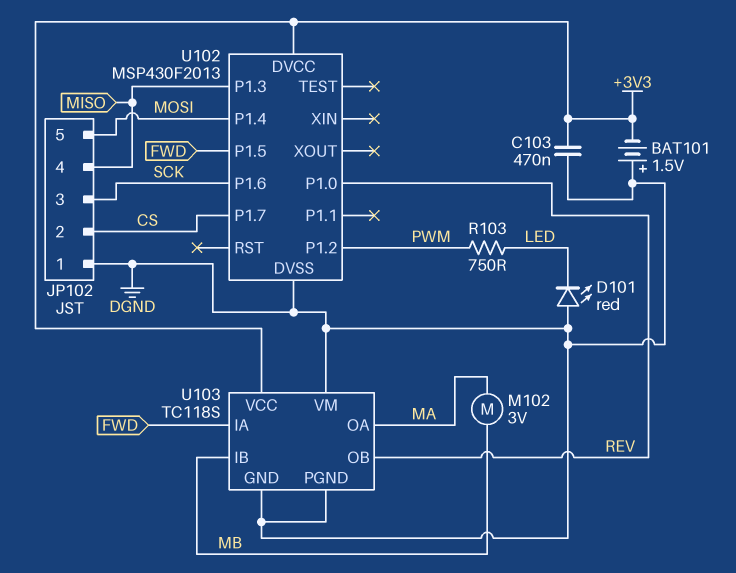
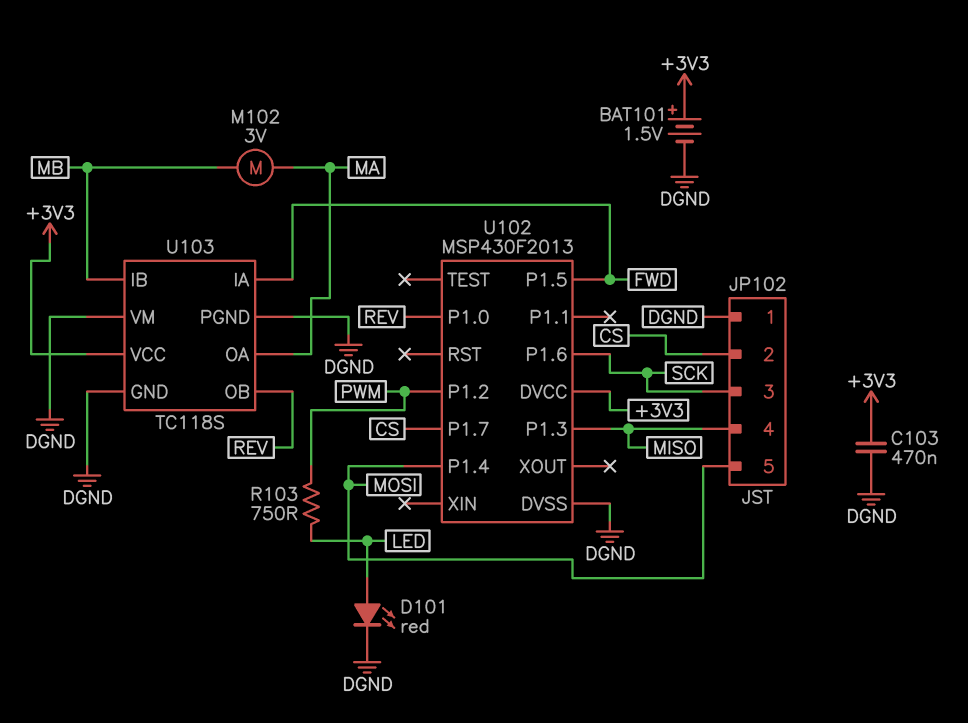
BAT101: 1.5V (plus DGND, minus +3V3) -> 1.5V (plus +3V3, minus DGND)
D101: LED red (A DGND, K LED) -> LED red (A LED, K DGND)

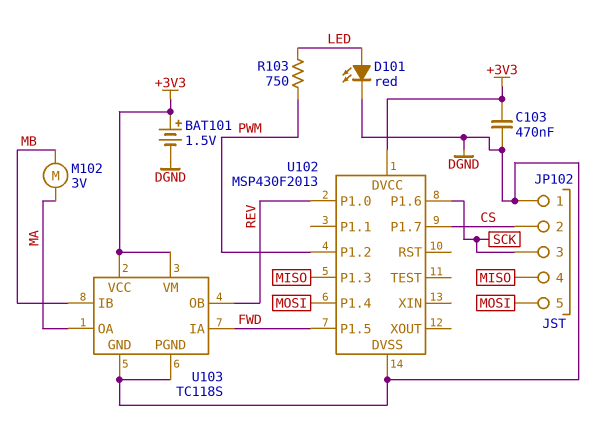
U103 pin VM: DGND -> +3V3

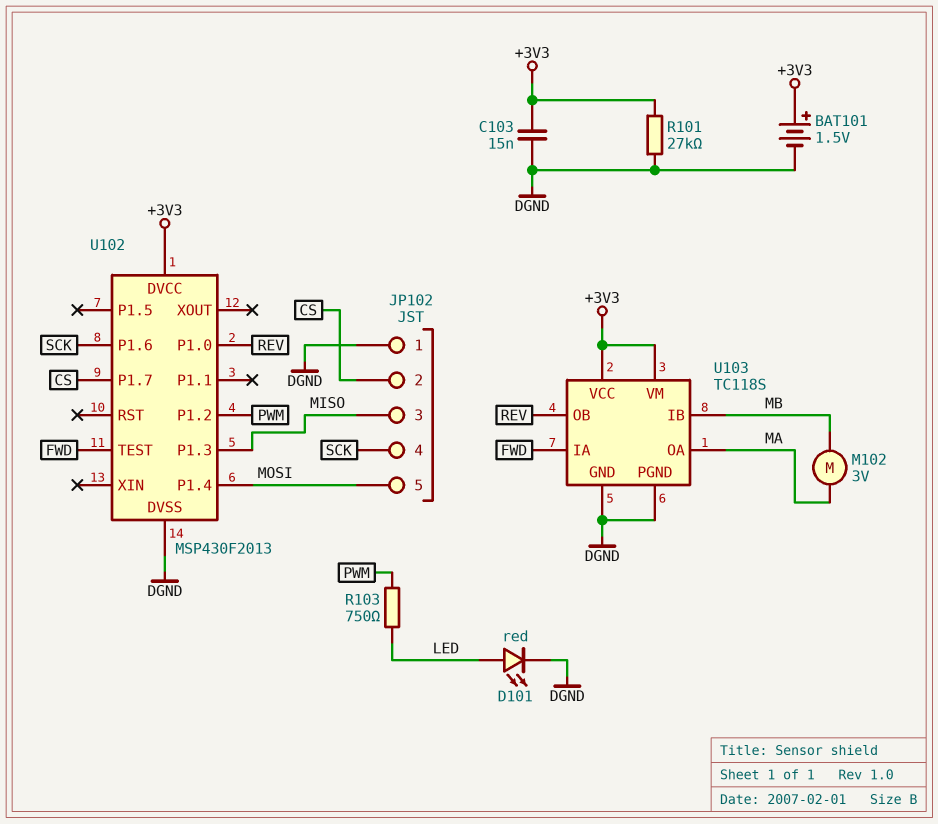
C103: 470nF (+3V3, DGND) -> 15nF (+3V3, DGND)
JP102 pin 3: SCK -> MISO
JP102 pin 4: MISO -> SCK
R101: none -> 27k (+3V3, DGND)
U102 pin P1.5: FWD -> none
U102 pin TEST: none -> FWD

